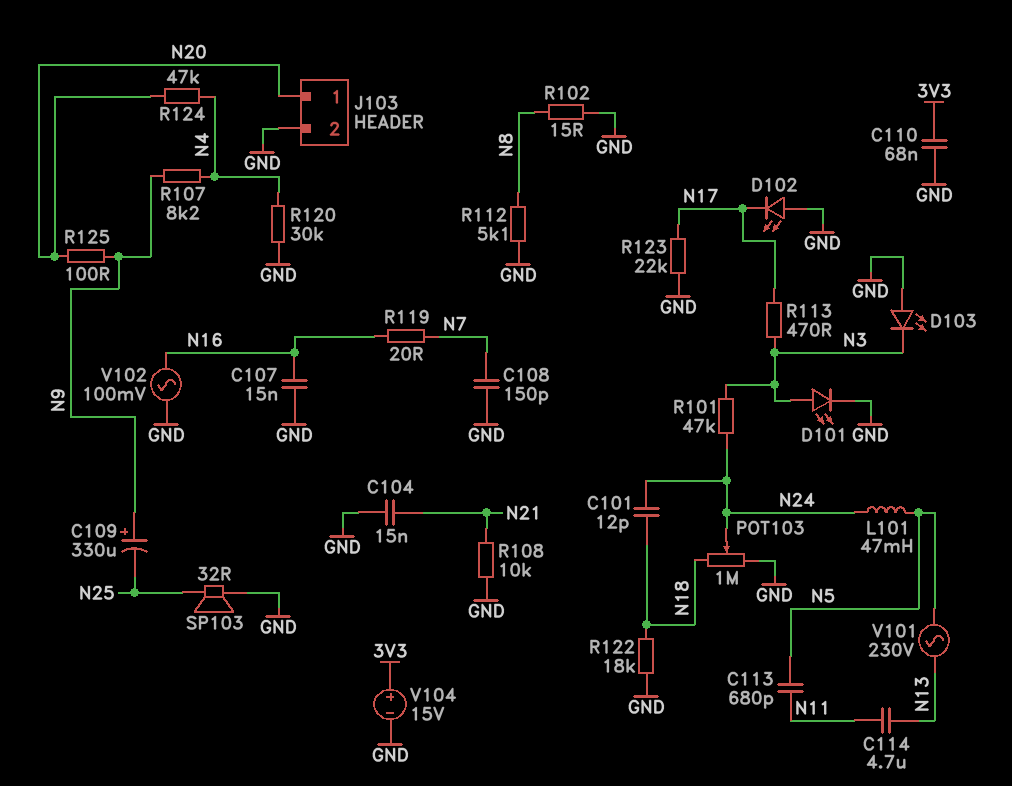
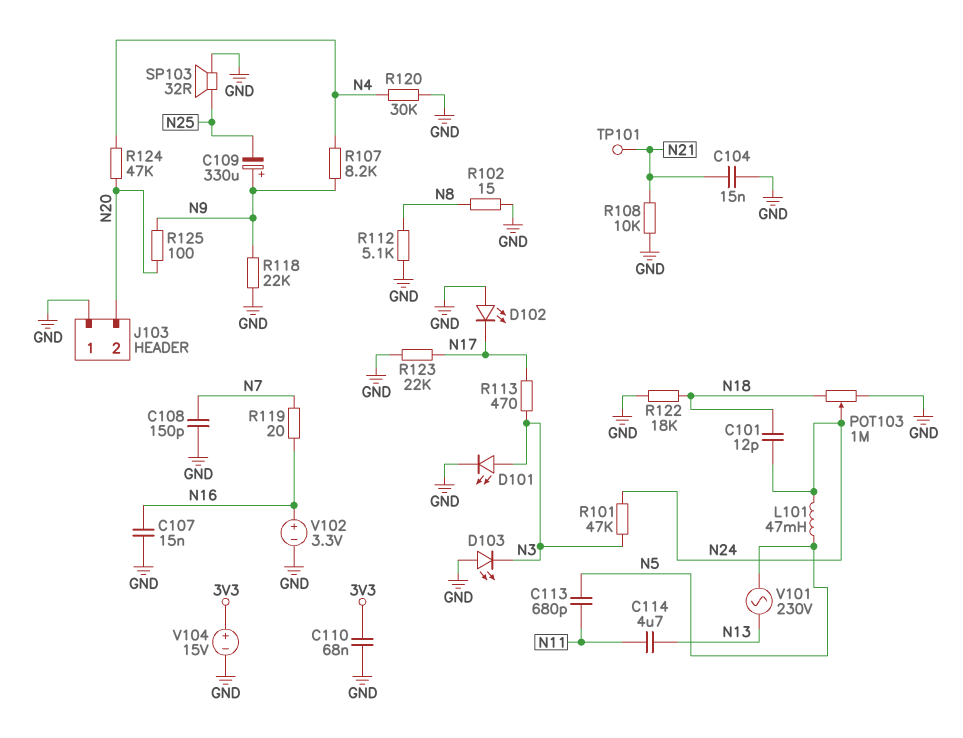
J103 pin 1: N20 -> GND
J103 pin 2: GND -> N20
R118: none -> 22k (GND, N9)
TP101: none -> test point (N21)
V102: AC 100mV (GND, N16) -> 3.3V (plus N16, minus GND)

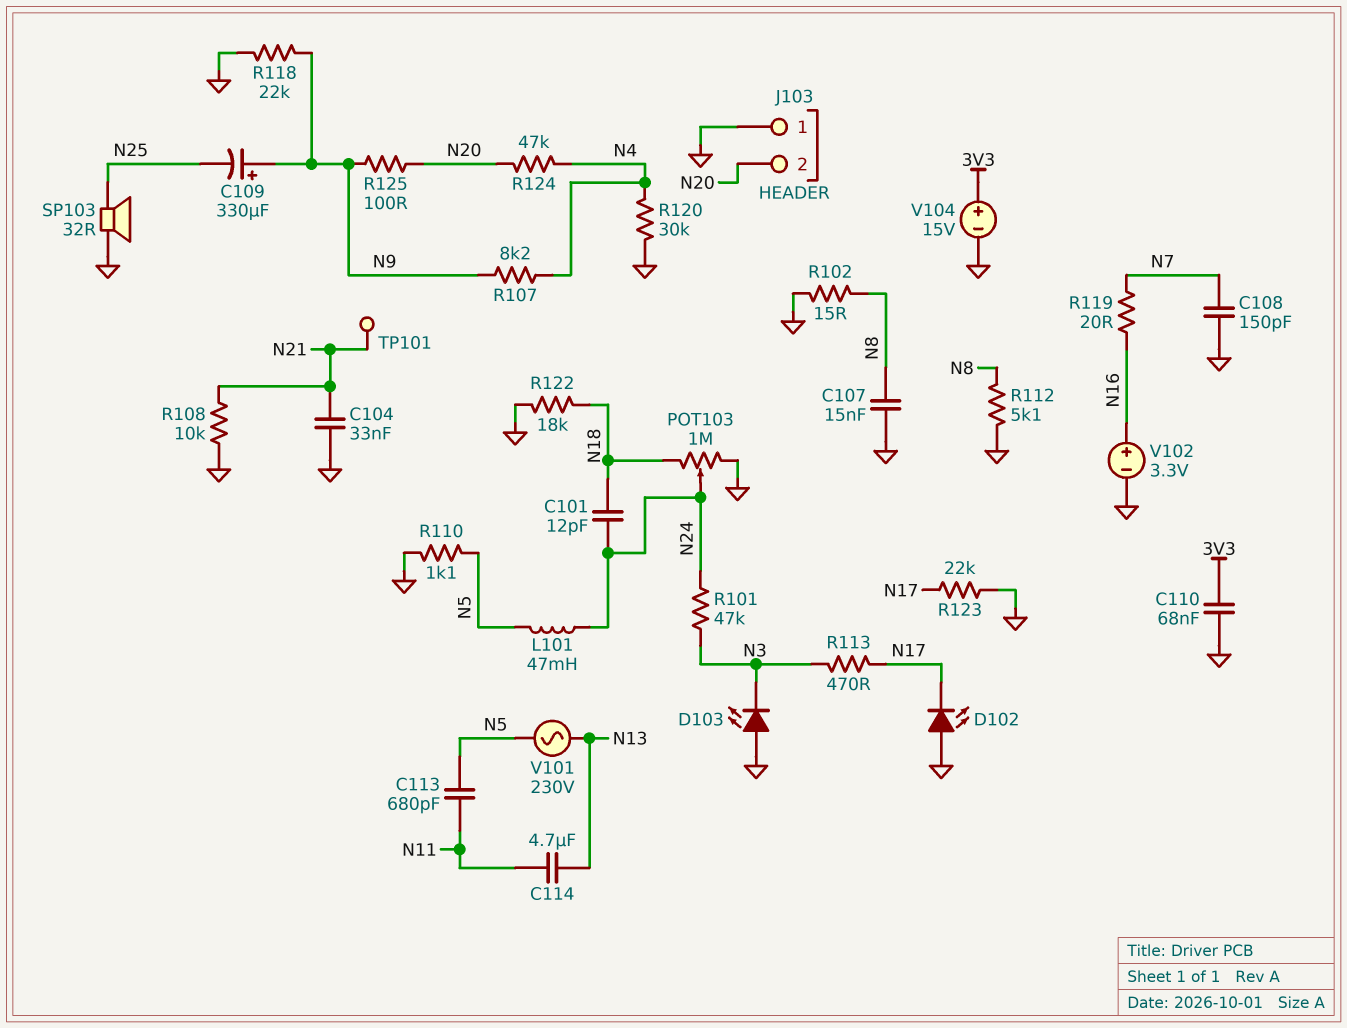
C104: 15nF (GND, N21) -> 33nF (GND, N21)
C107: 15nF (GND, N16) -> 15nF (GND, N8)
D101: LED (A N3, K GND) -> none
R110: none -> 1.1k (GND, N5)

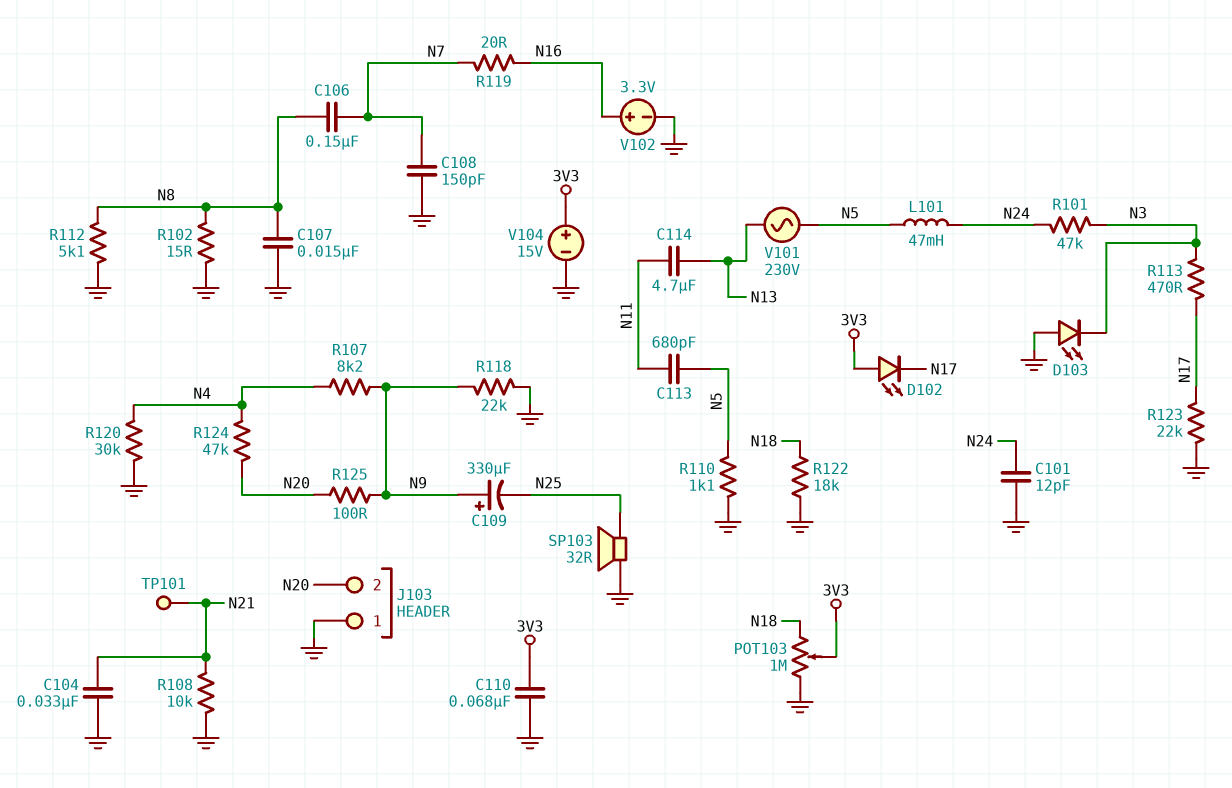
C101: 12pF (N18, N24) -> 12pF (GND, N24)
C106: none -> 150nF (N7, N8)
D102: LED (A GND, K N17) -> LED (A 3V3, K N17)
POT103: 1M (GND, N18, wiper N24) -> 1M (GND, N18, wiper 3V3)

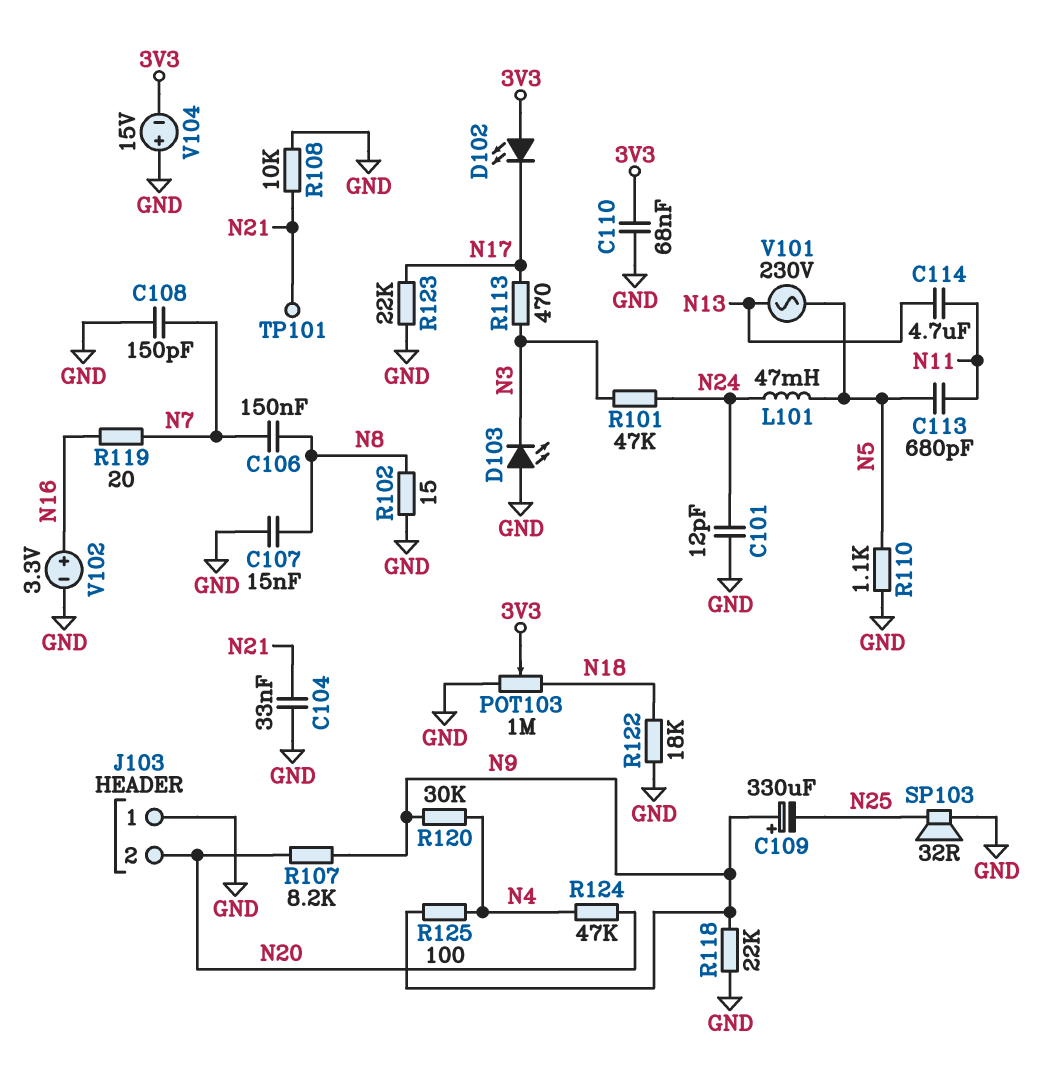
R107: 8.2k (N4, N9) -> 8.2k (N9, N20)
R112: 5.1k (GND, N8) -> none
R120: 30k (GND, N4) -> 30k (N4, N9)
R125: 100 (N9, N20) -> 100 (N4, N9)
V104: 15V (plus 3V3, minus GND) -> 15V (plus GND, minus 3V3)

